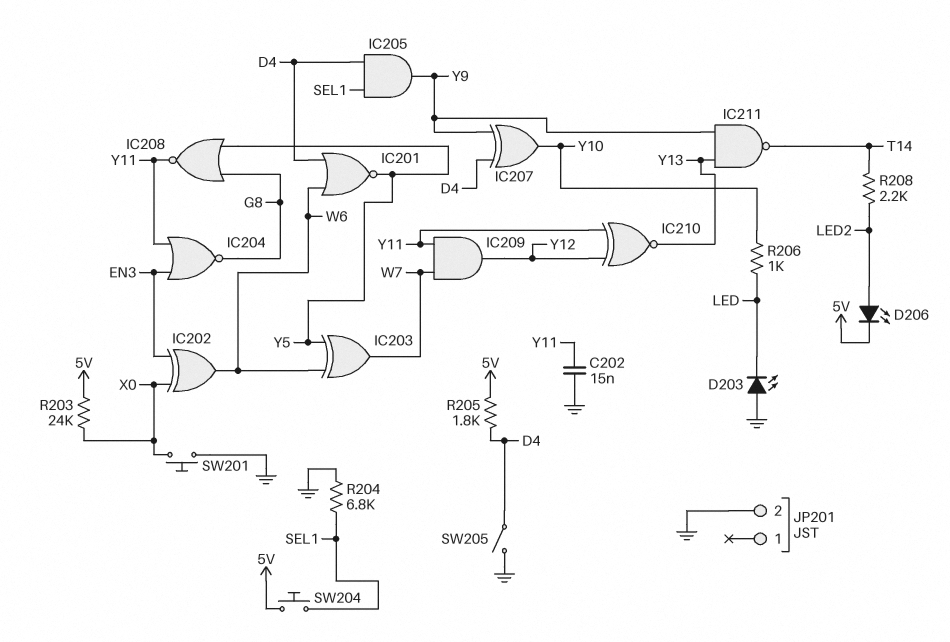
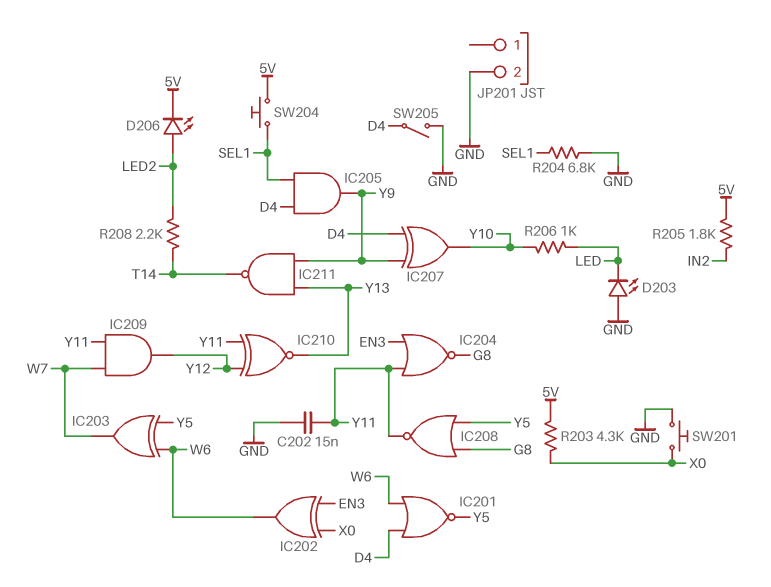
R203: 24k (5V, X0) -> 4.3k (5V, X0)
R205: 1.8k (5V, D4) -> 1.8k (5V, IN2)

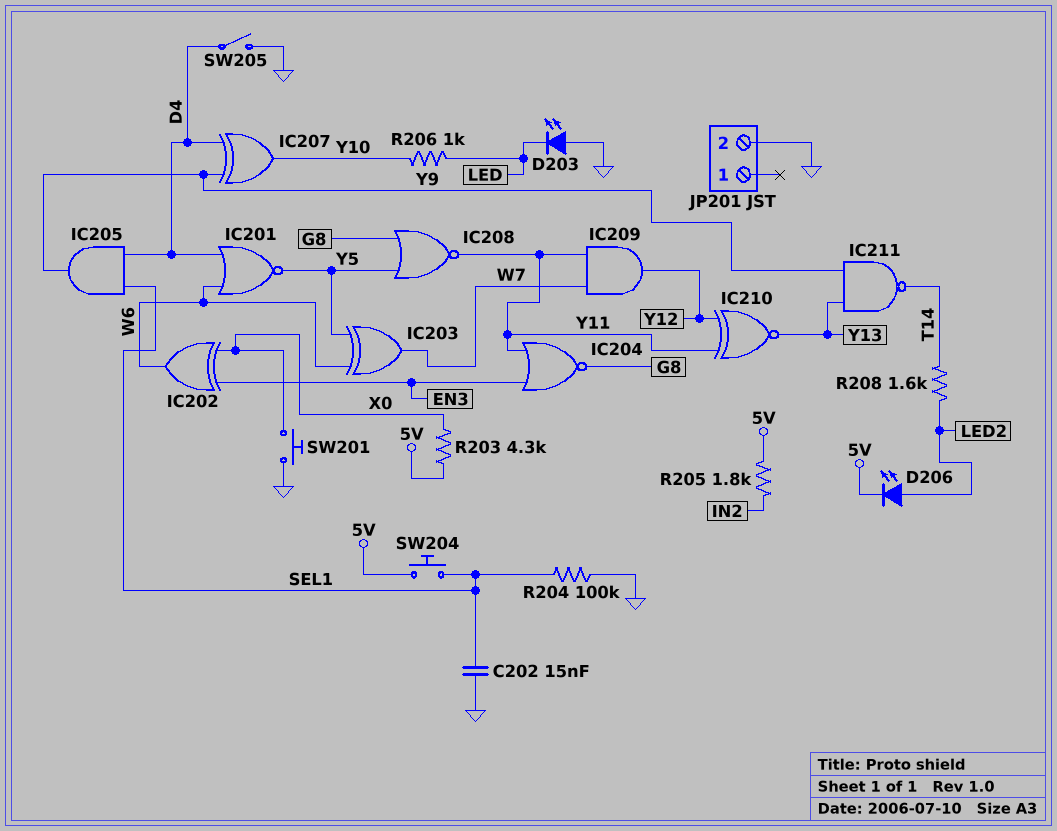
C202: 15nF (GND, Y11) -> 15nF (GND, SEL1)
R204: 6.8k (GND, SEL1) -> 100k (GND, SEL1)
R208: 2.2k (LED2, T14) -> 1.6k (LED2, T14)

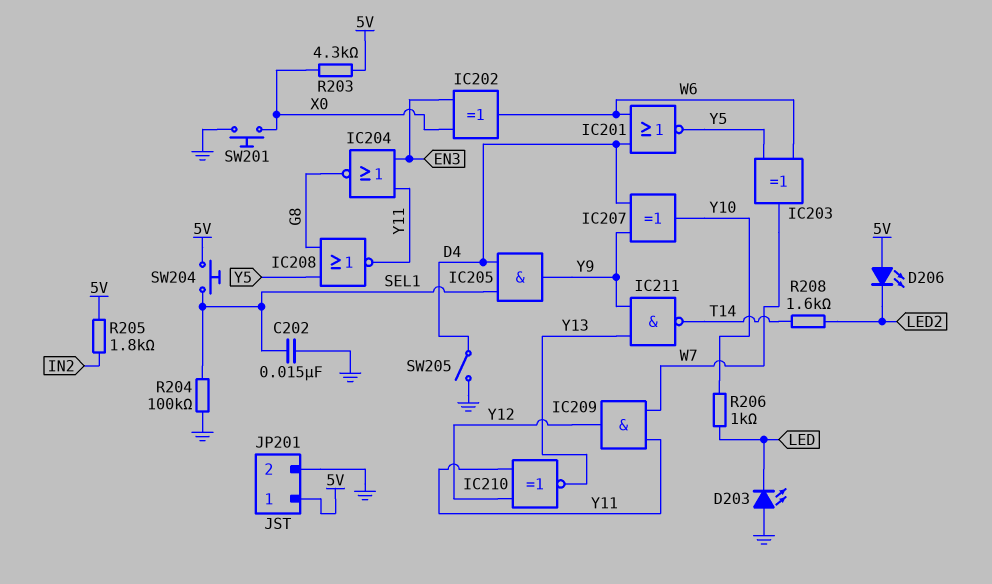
D206: LED (A LED2, K 5V) -> LED (A 5V, K LED2)
JP201 pin 1: none -> 5V

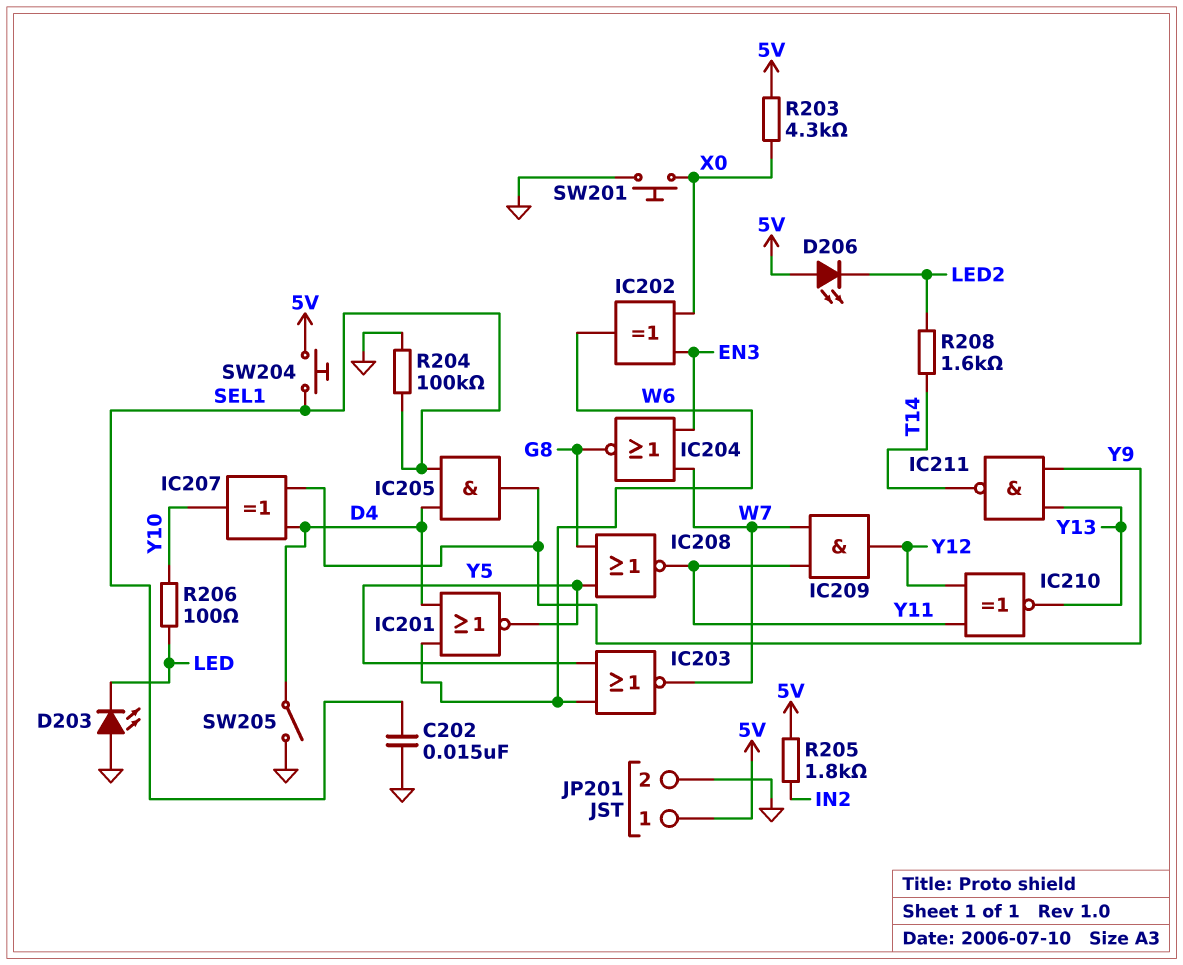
IC203: XOR (in W6, in Y5, out W7) -> NOR (in W6, in Y5, out W7)
IC204: NOR (in EN3, in Y11, out G8) -> NOR (in EN3, in W7, out G8)
R206: 1k (LED, Y10) -> 100 (LED, Y10)

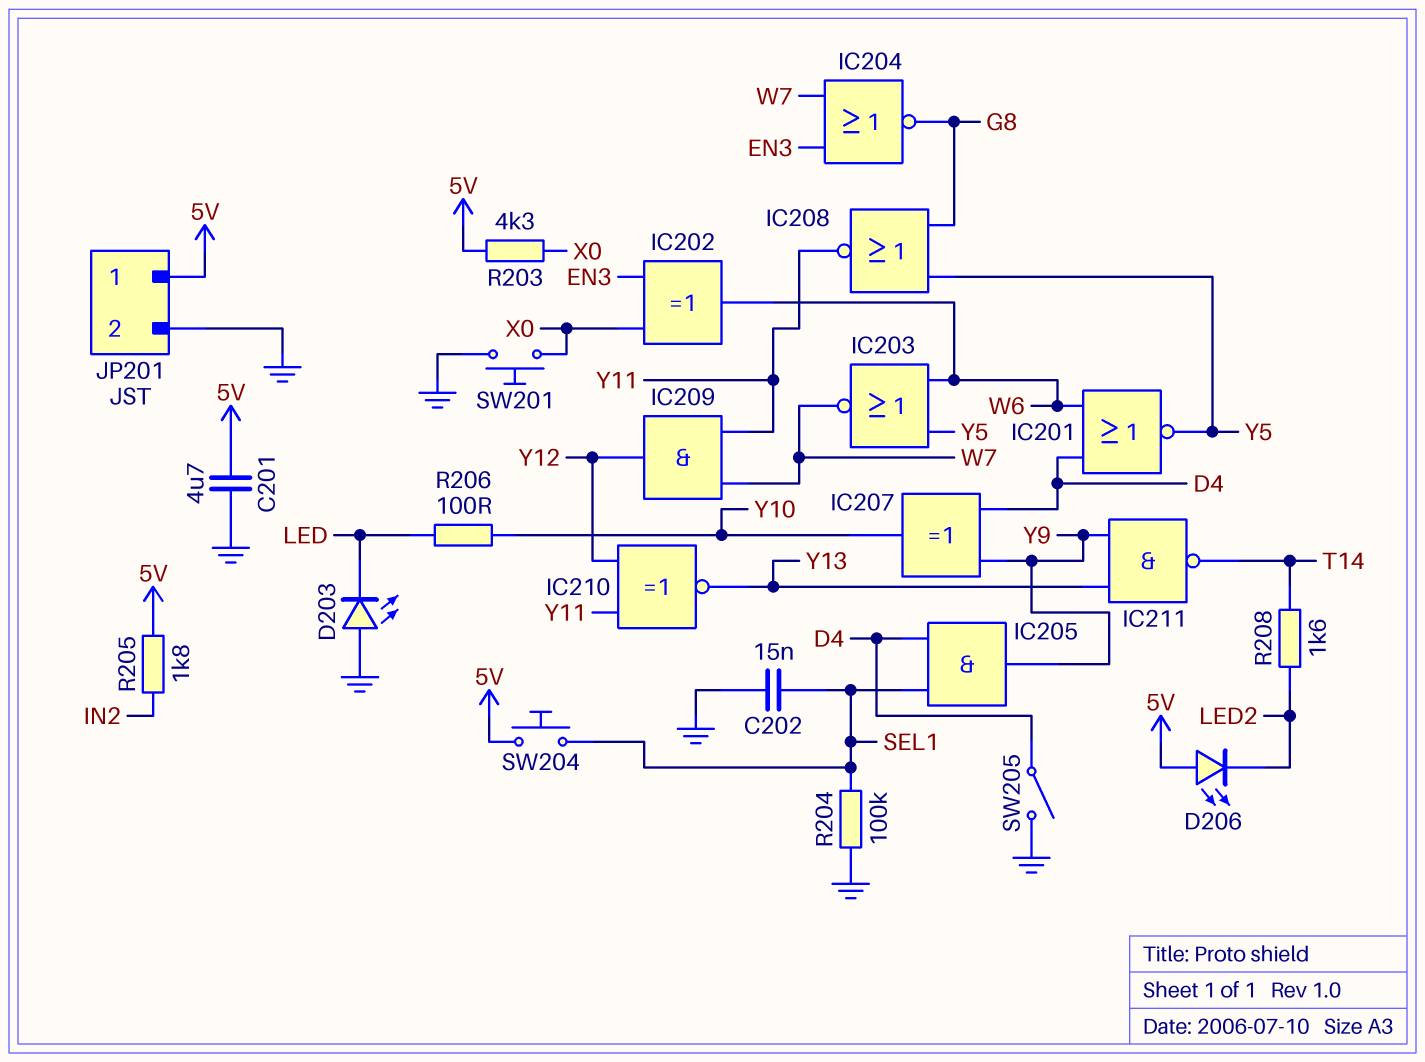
C201: none -> 4.7uF (5V, GND)

